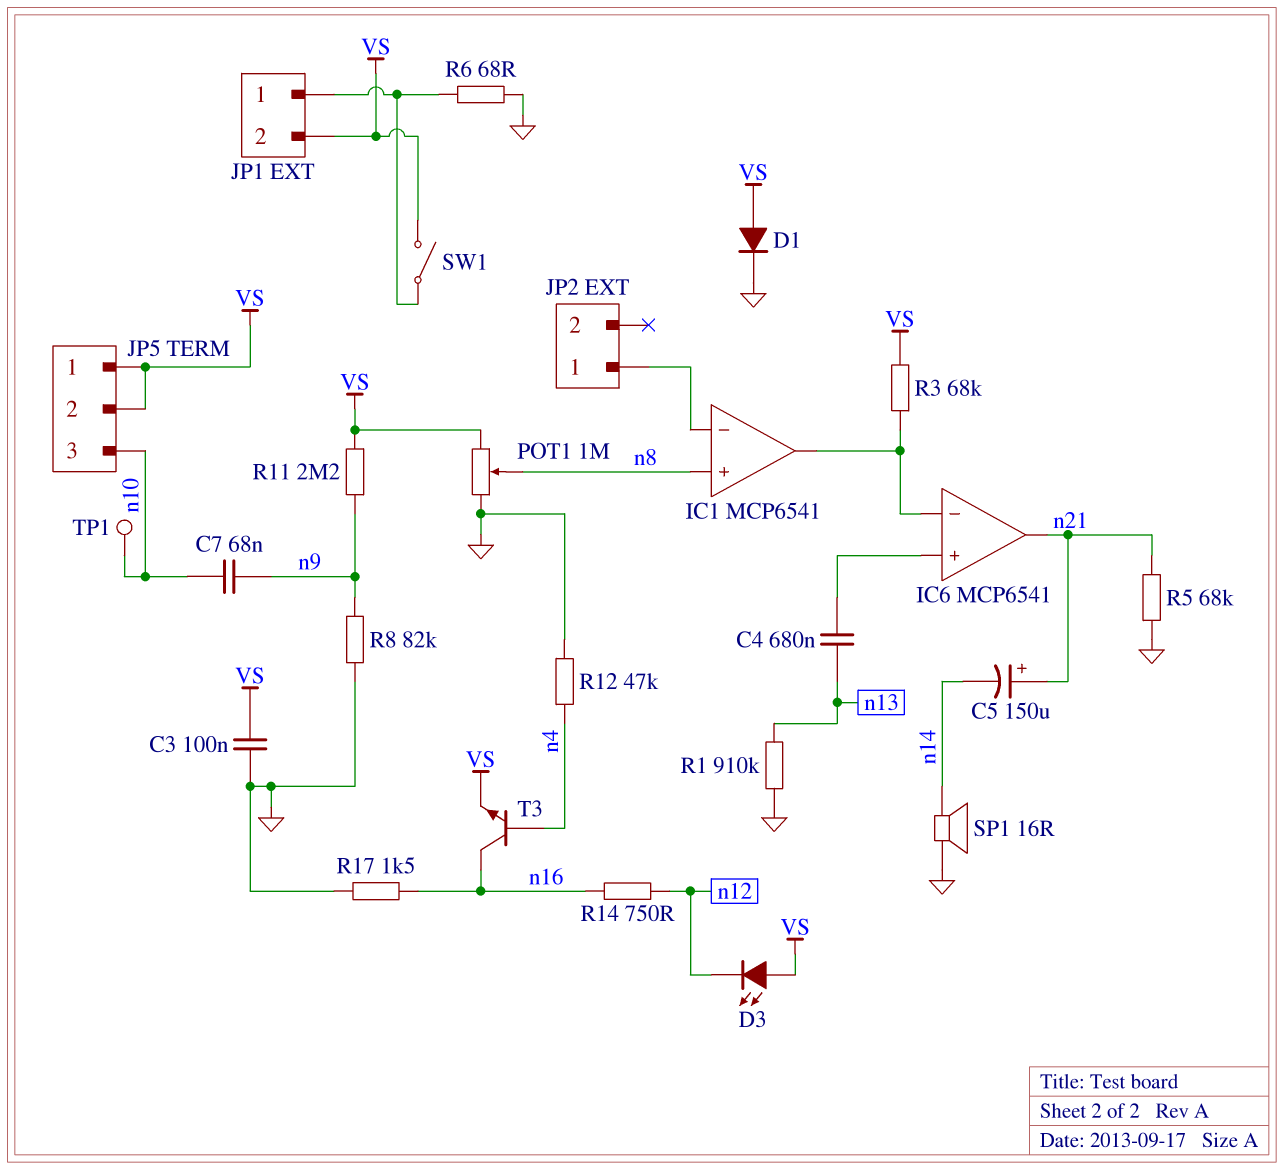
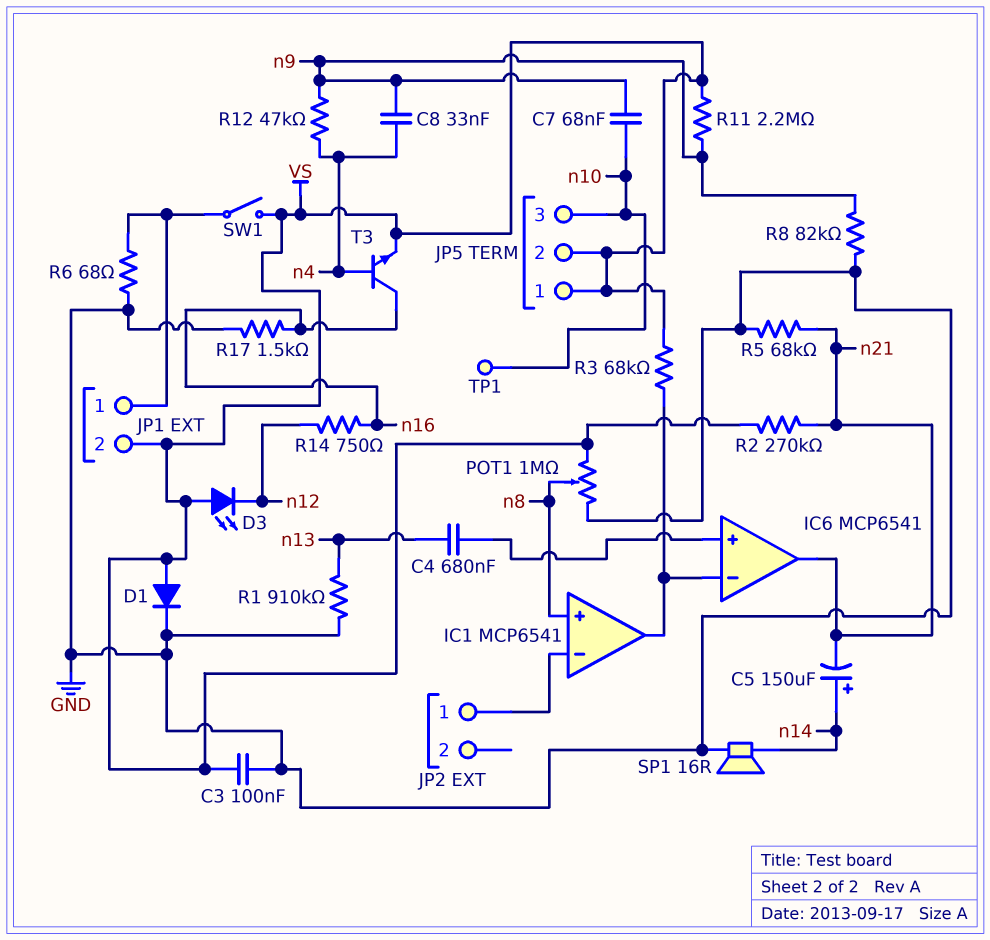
C5: 150uF (plus n21, minus n14) -> 150uF (plus n14, minus n21)
C8: none -> 33nF (n4, n9)
R2: none -> 270k (VS, n21)
R12: 47k (GND, n4) -> 47k (n4, n9)

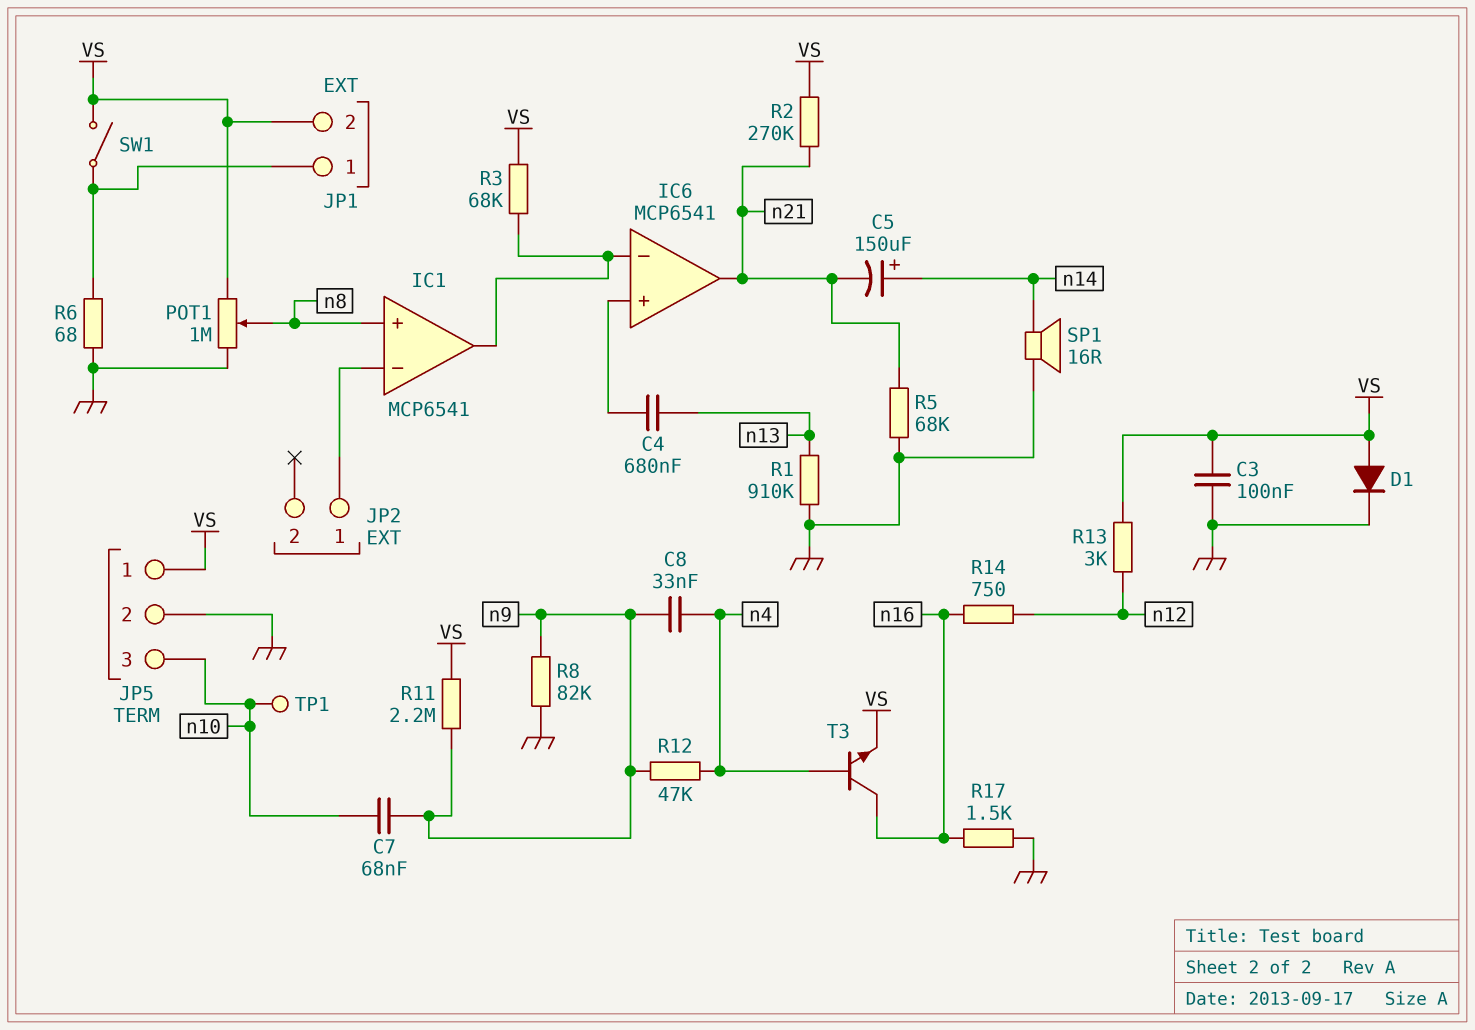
D3: LED (A VS, K n12) -> none
JP5 pin 2: VS -> GND
R13: none -> 3k (VS, n12)

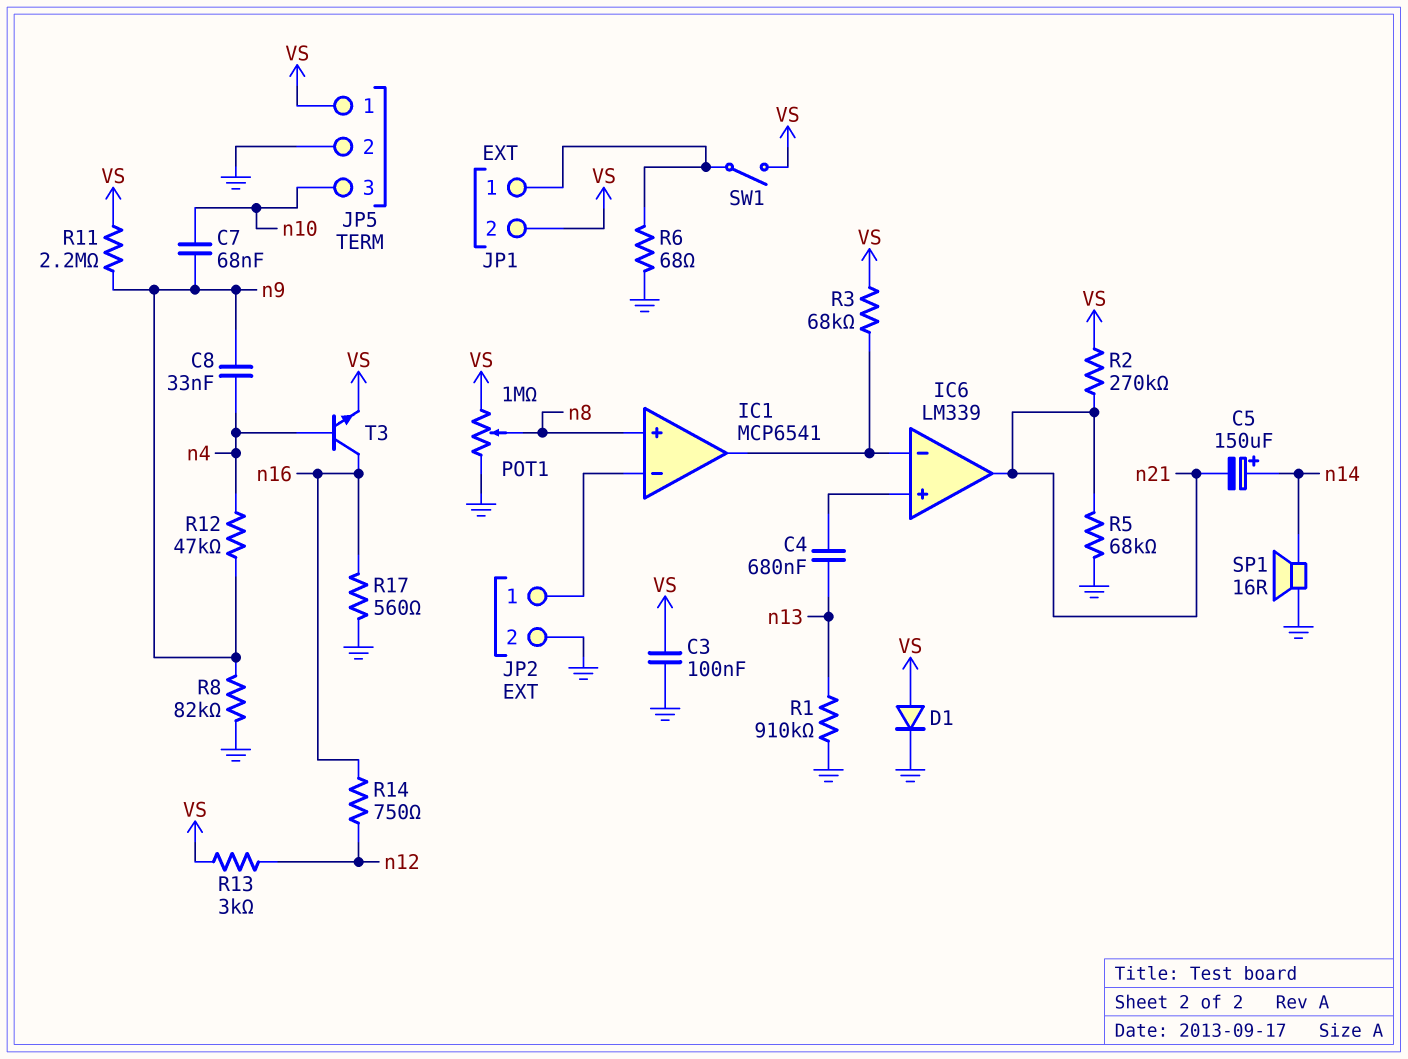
IC6: MCP6541 -> LM339
JP2 pin 2: none -> GND
R17: 1.5k (GND, n16) -> 560 (GND, n16)
TP1: test point (n10) -> none

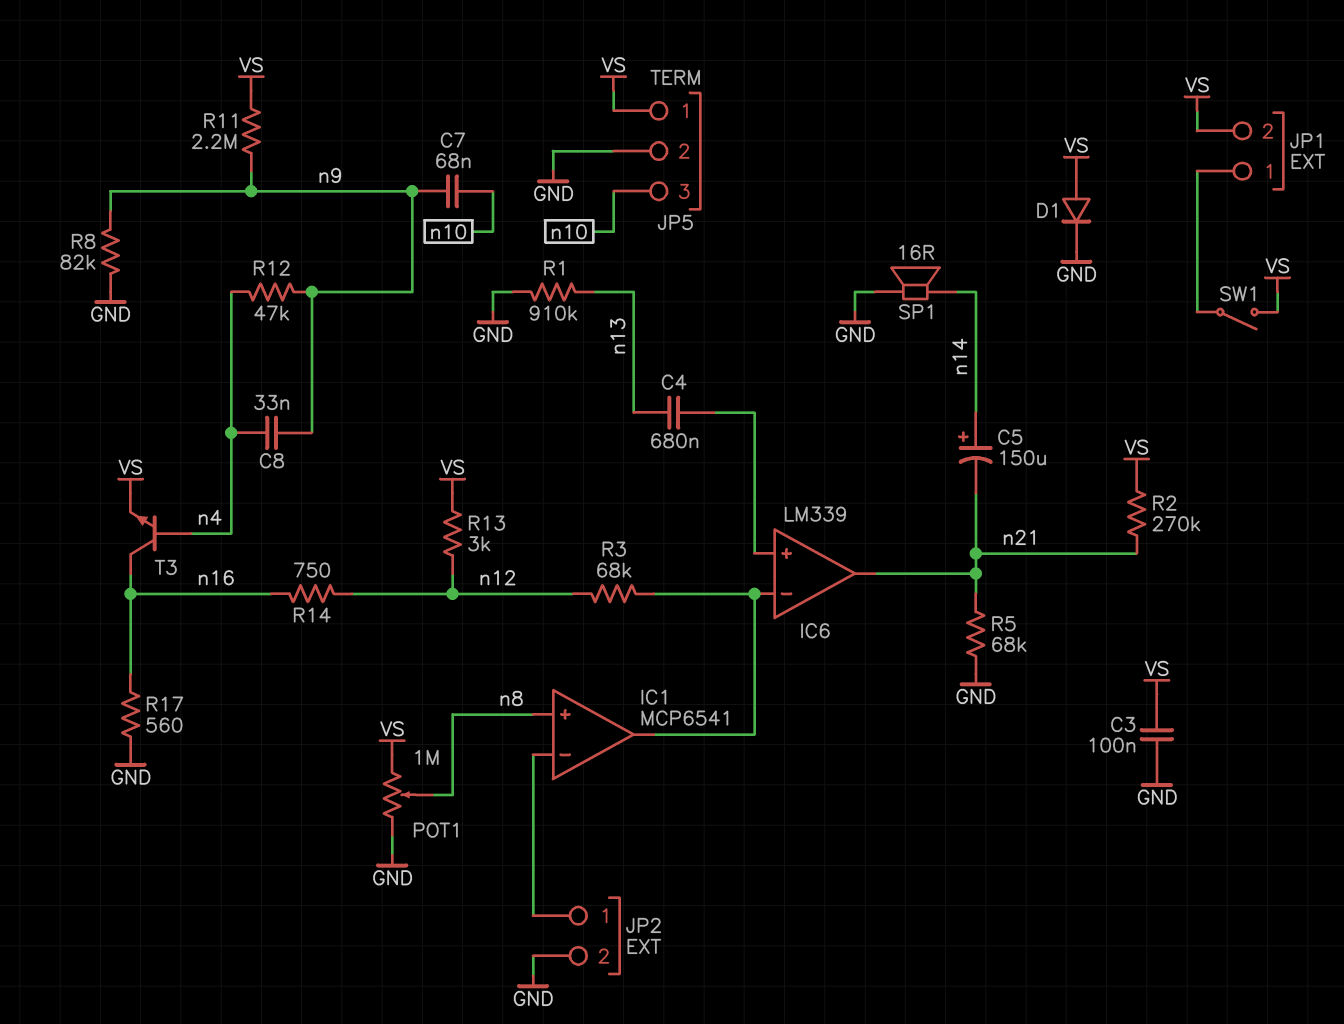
R3: 68k (IC1/out, VS) -> 68k (IC1/out, n12)
R6: 68 (GND, JP1/1) -> none

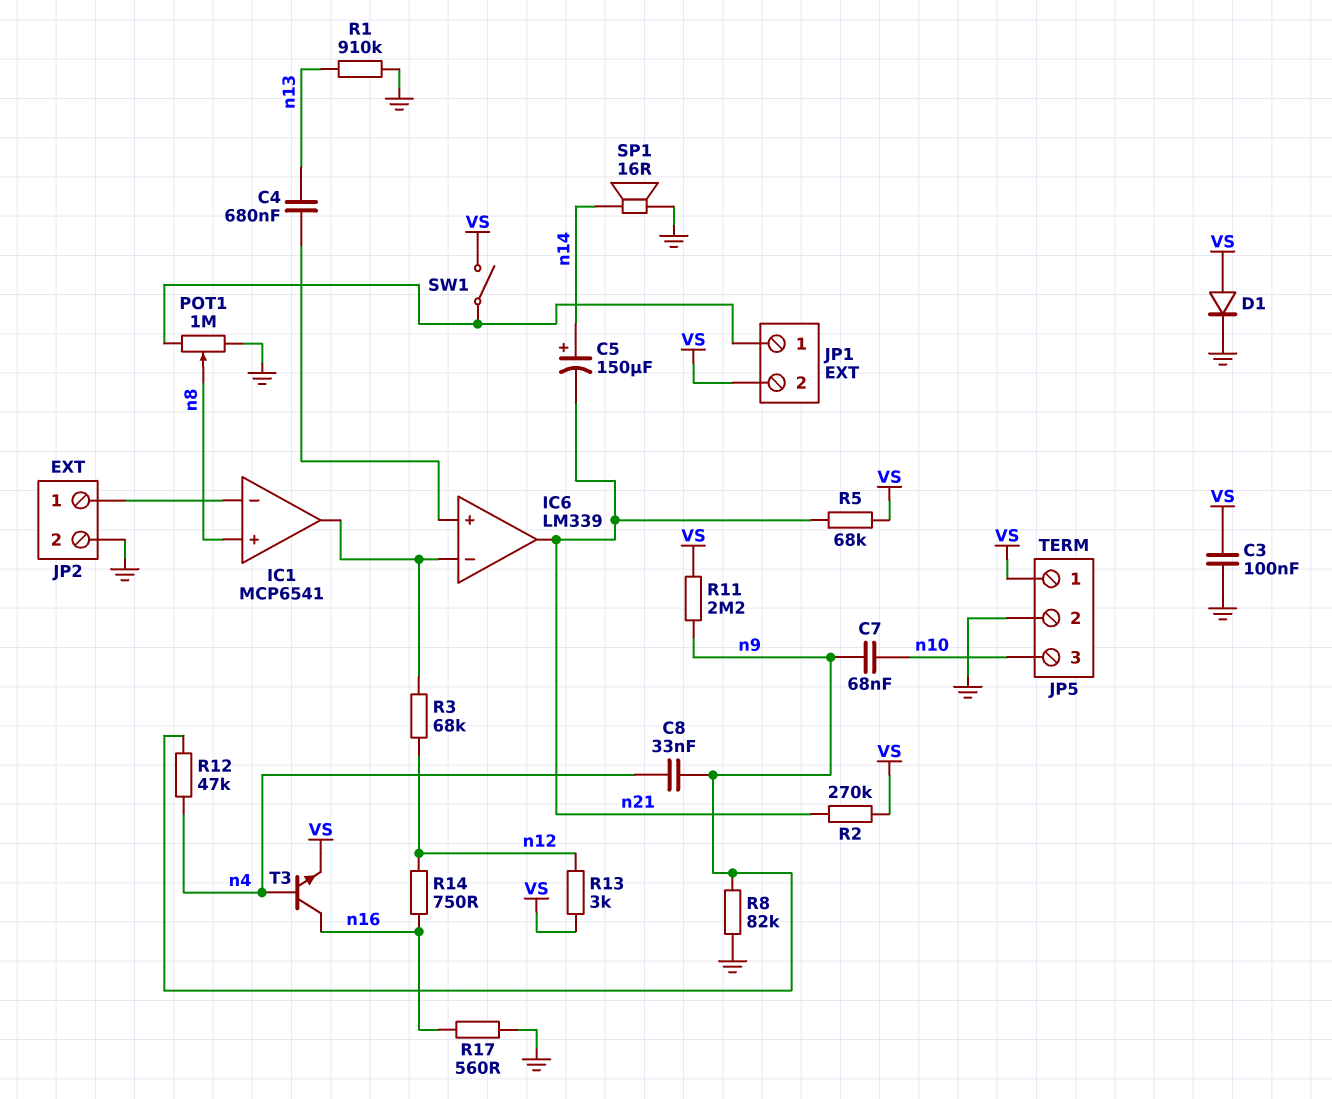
POT1: 1M (GND, VS, wiper n8) -> 1M (GND, JP1/1, wiper n8)
R5: 68k (GND, n21) -> 68k (VS, n21)

